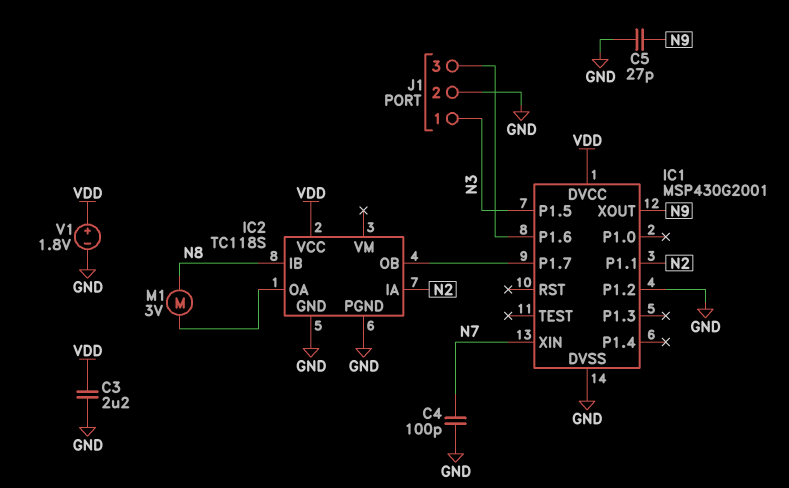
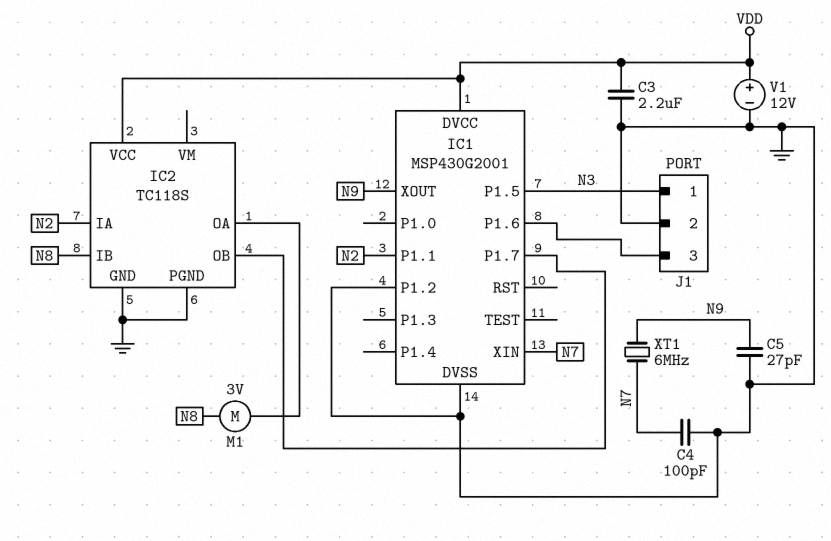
V1: 1.8V (plus VDD, minus GND) -> 12V (plus VDD, minus GND)
XT1: none -> 6MHz (N7, N9)

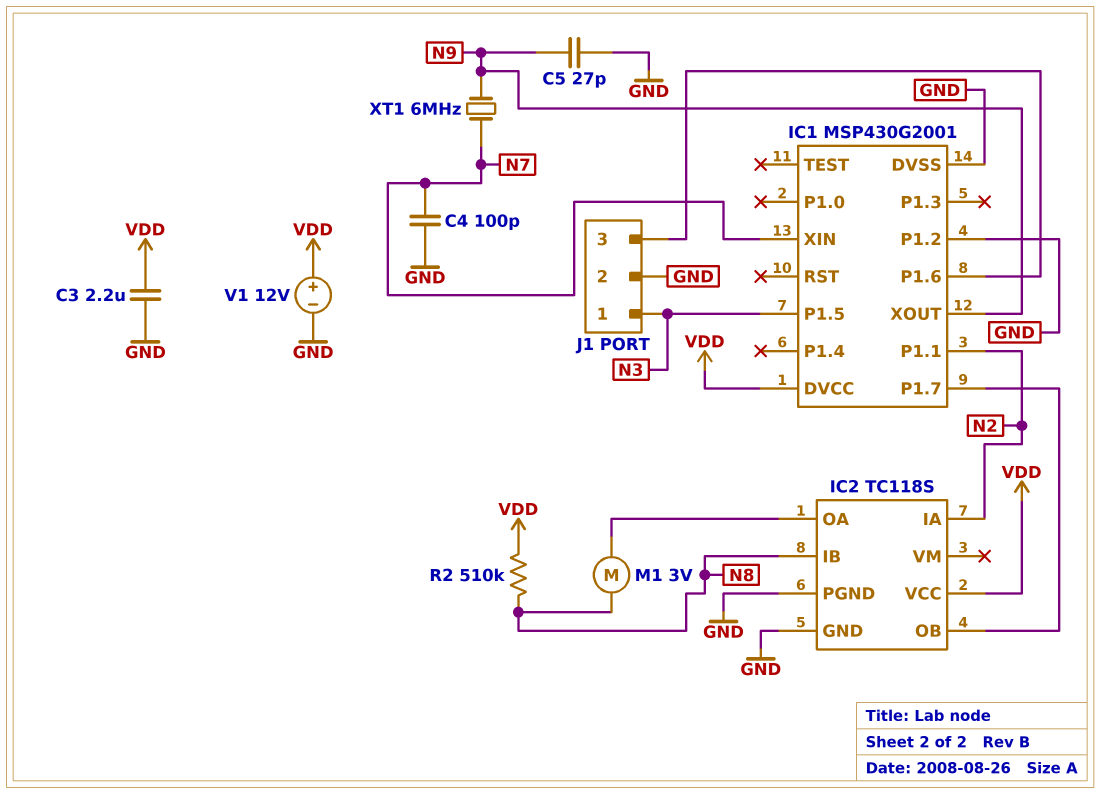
R2: none -> 510k (N8, VDD)

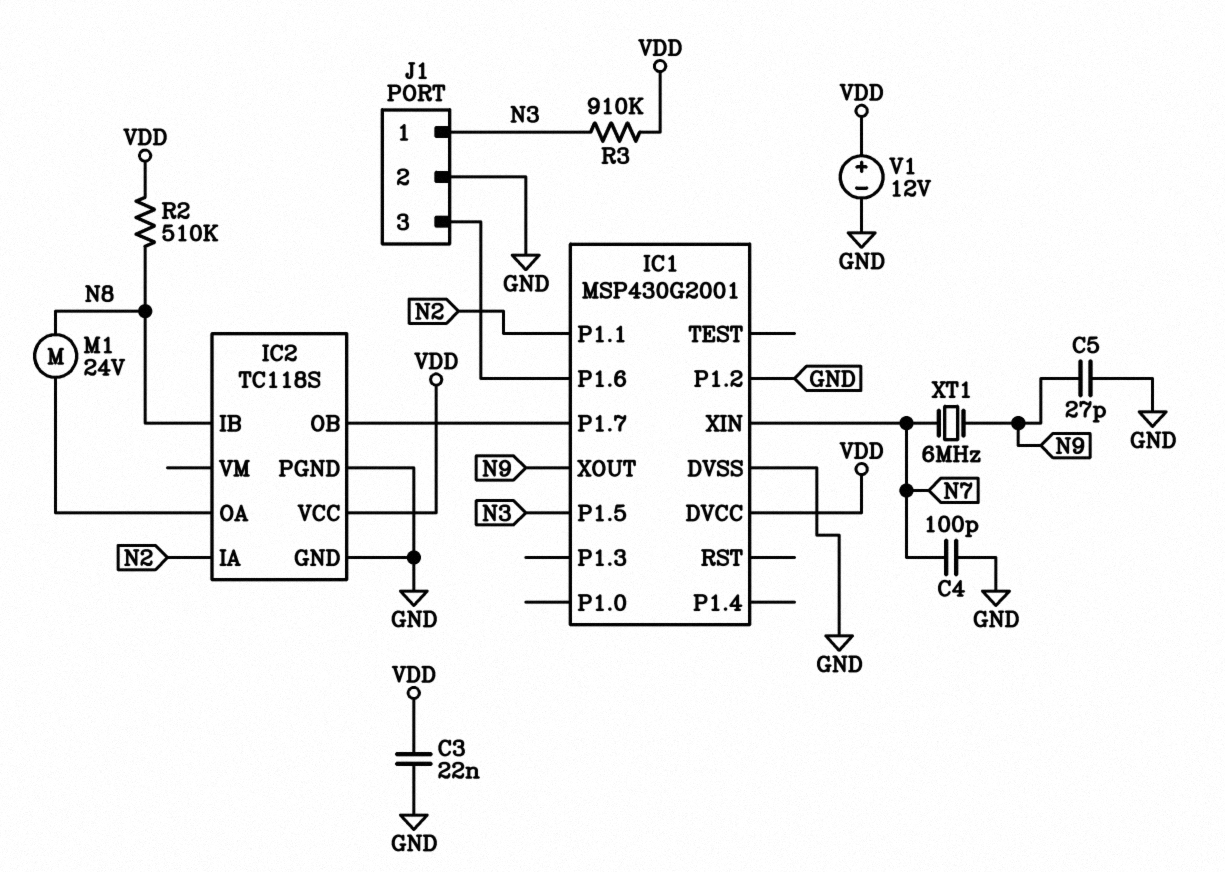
C3: 2.2uF (GND, VDD) -> 22nF (GND, VDD)
M1: motor 3V (IC2/OA, N8) -> motor 24V (IC2/OA, N8)
R3: none -> 910k (N3, VDD)

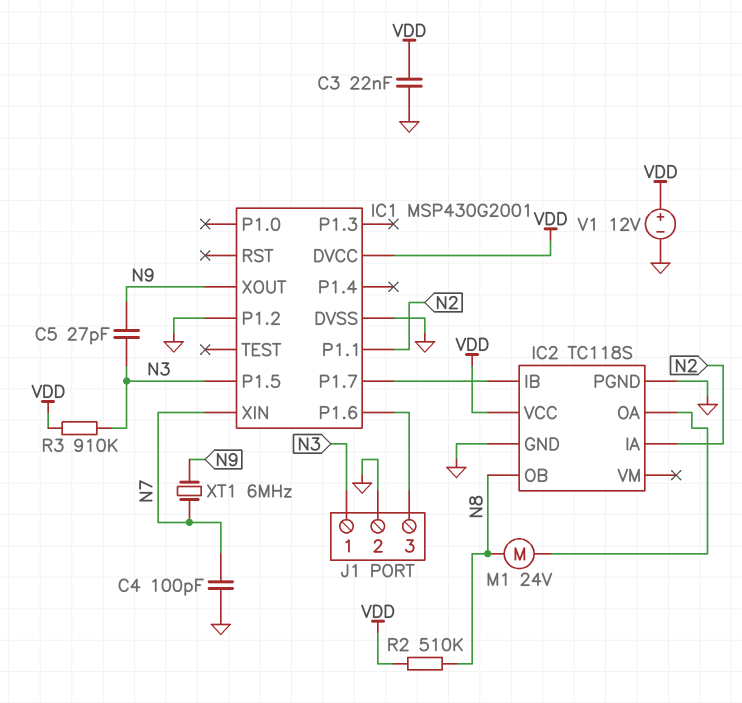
C5: 27pF (GND, N9) -> 27pF (N3, N9)
IC2 pin IB: N8 -> IC1/P1.7
IC2 pin OB: IC1/P1.7 -> N8

